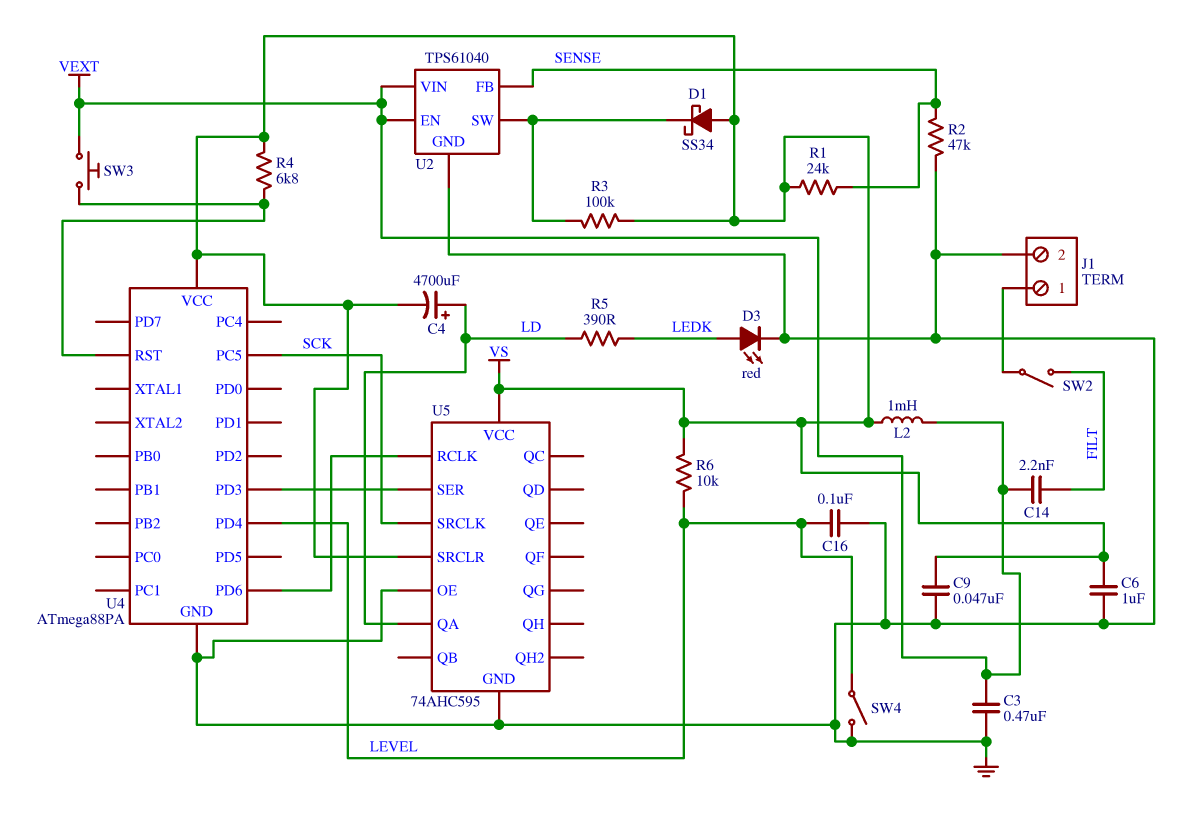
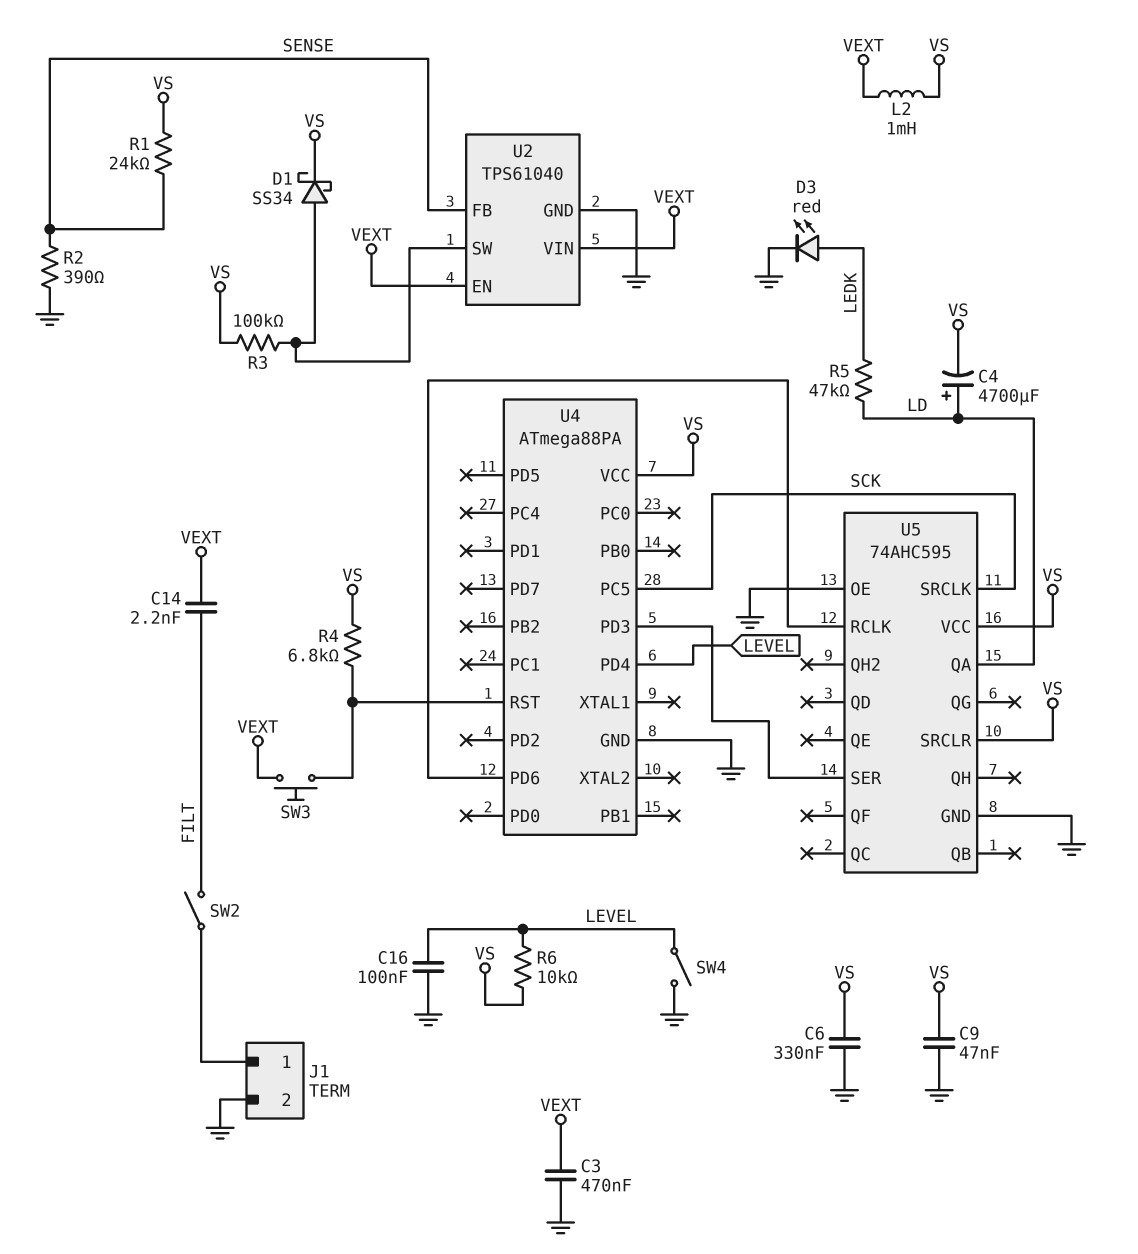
C6: 1uF (GND, VS) -> 330nF (GND, VS)
D1: schottky SS34 (A VS, K U2/SW) -> schottky SS34 (A U2/SW, K VS)
R2: 47k (GND, SENSE) -> 390 (GND, SENSE)
R5: 390 (LD, LEDK) -> 47k (LD, LEDK)

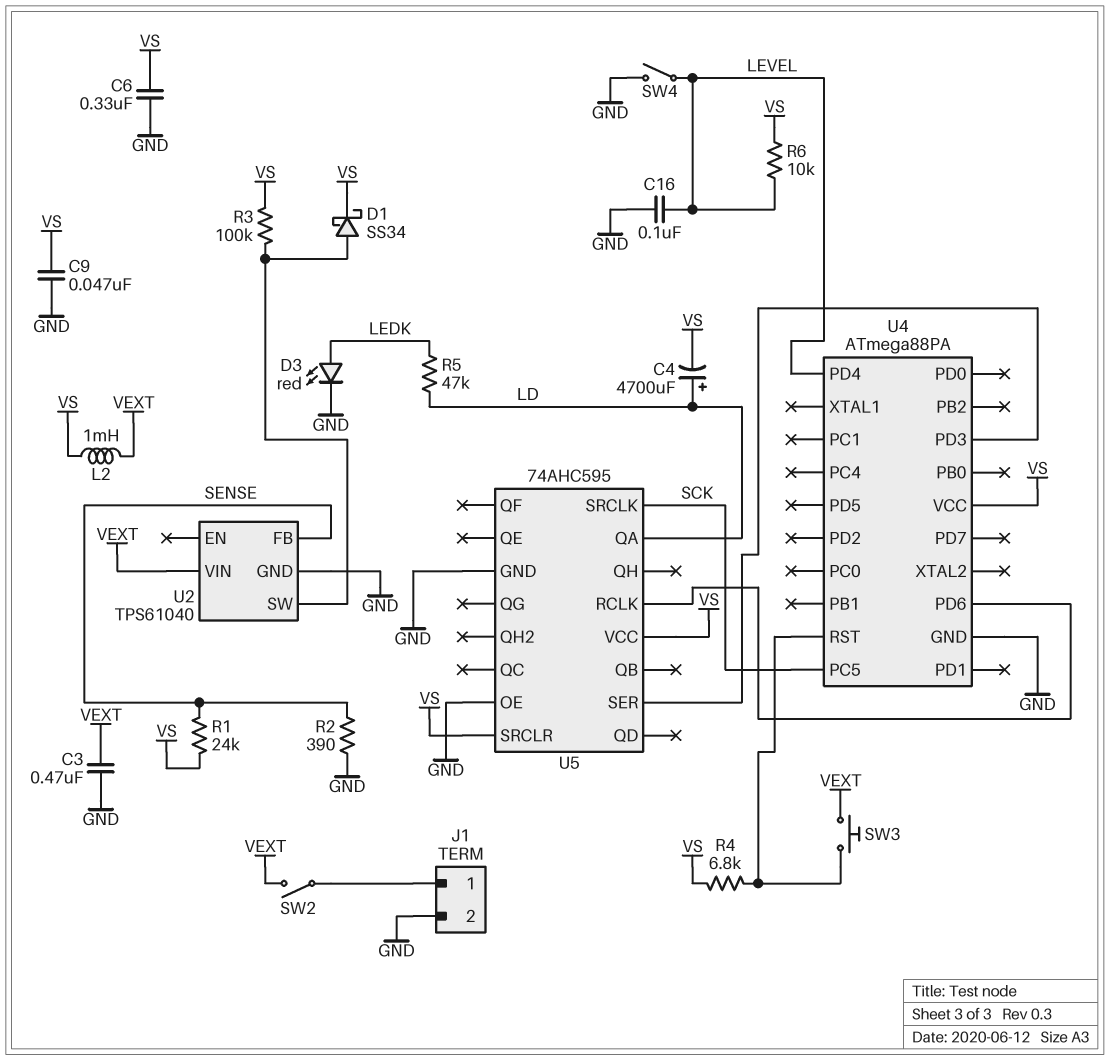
C14: 2.2nF (FILT, VEXT) -> none
SW2: switch (FILT, J1/1) -> switch (J1/1, VEXT)
U2 pin EN: VEXT -> none

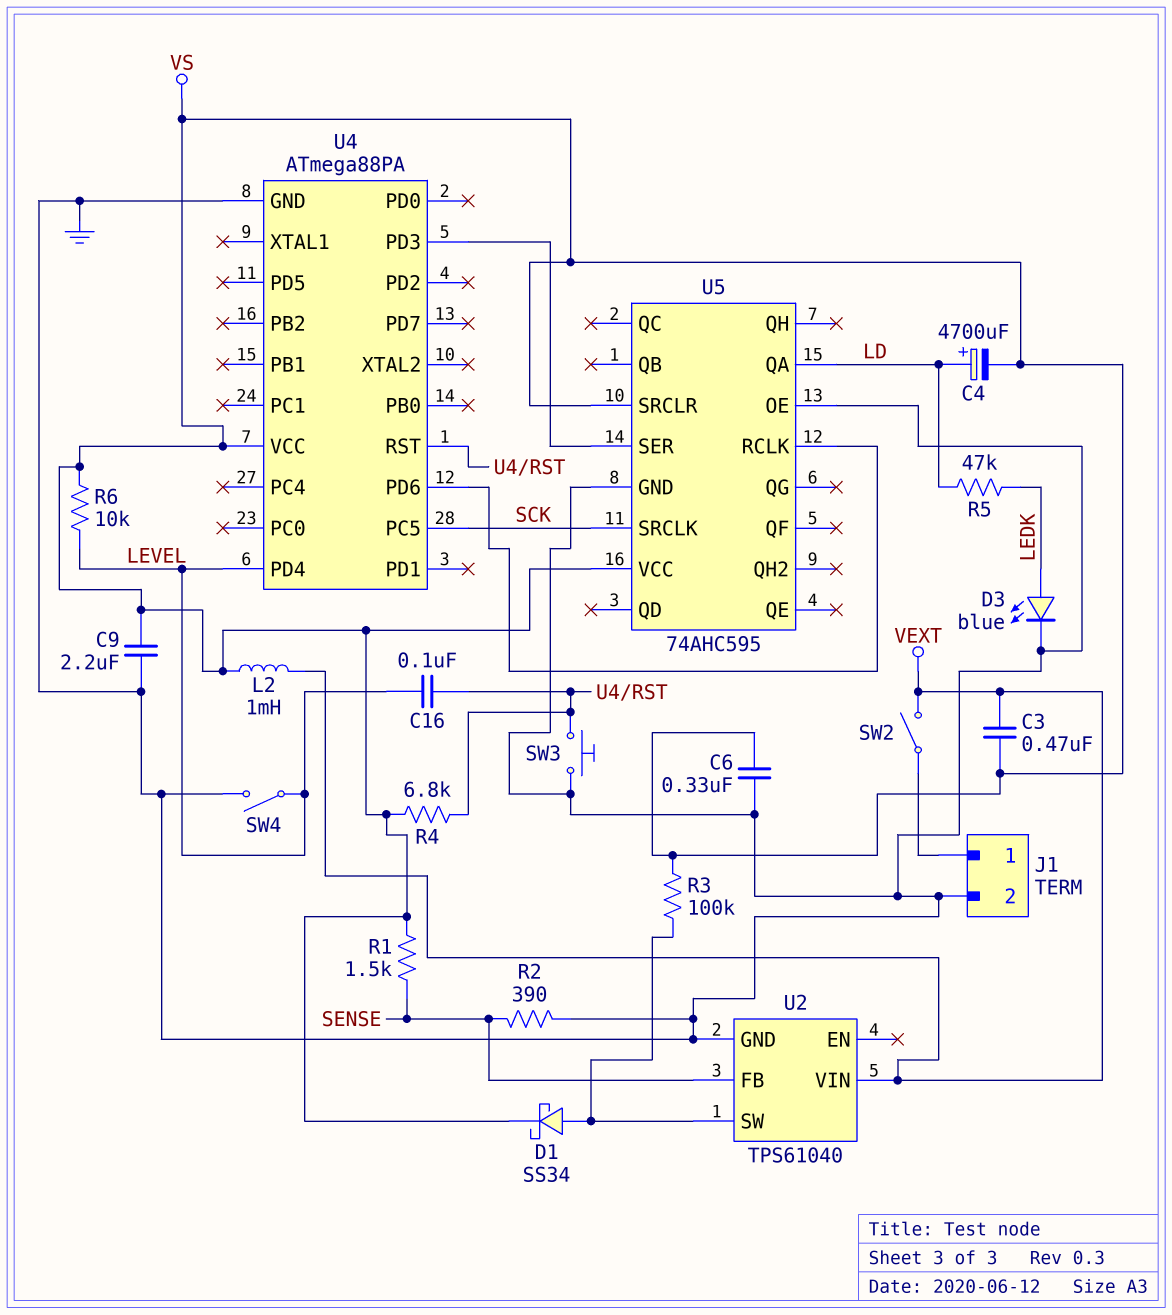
C3: 470nF (GND, VEXT) -> 470nF (VEXT, VS)
C9: 47nF (GND, VS) -> 2.2uF (GND, VS)
C16: 100nF (GND, LEVEL) -> 100nF (LEVEL, U4/RST)
D3: LED red (A LEDK, K GND) -> LED blue (A LEDK, K GND)
R1: 24k (SENSE, VS) -> 1.5k (SENSE, VS)
SW3: button (U4/RST, VEXT) -> button (GND, U4/RST)

